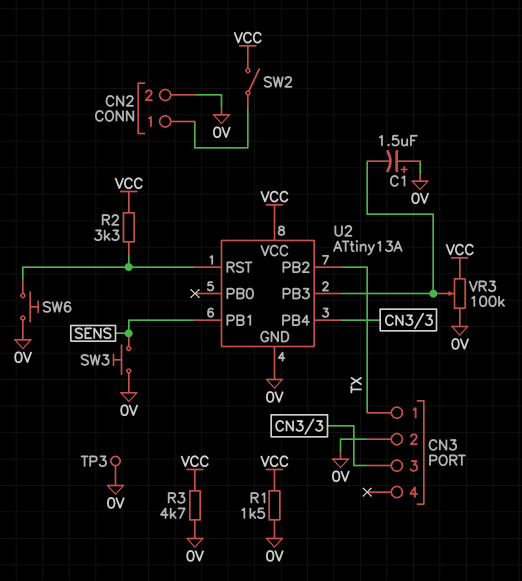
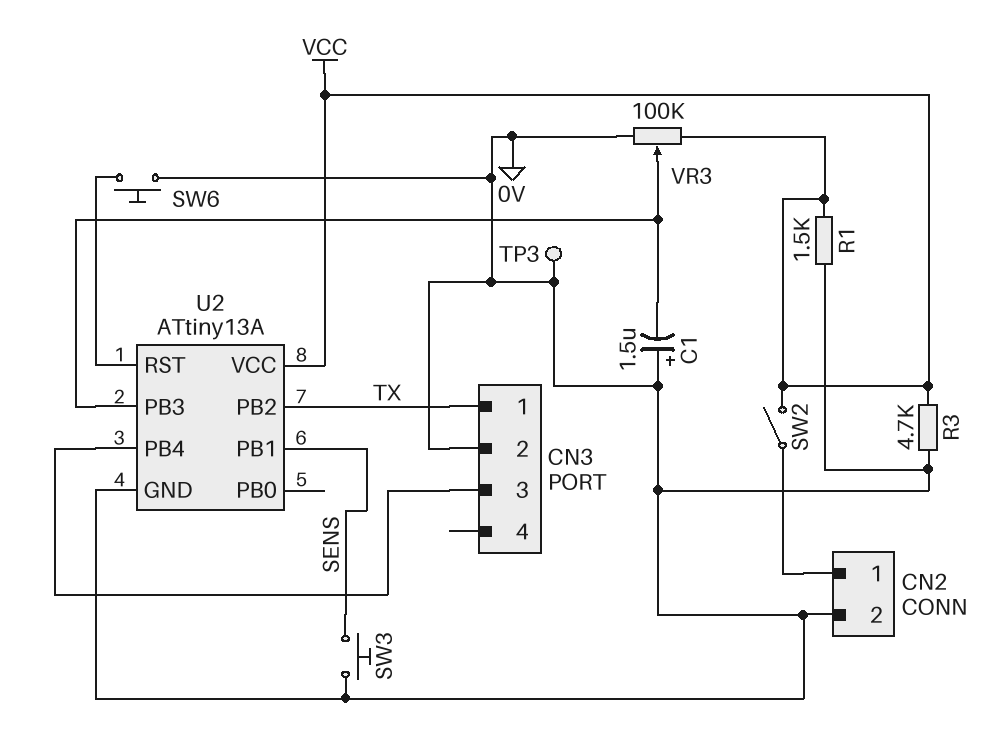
R2: 3.3k (U2/RST, VCC) -> none

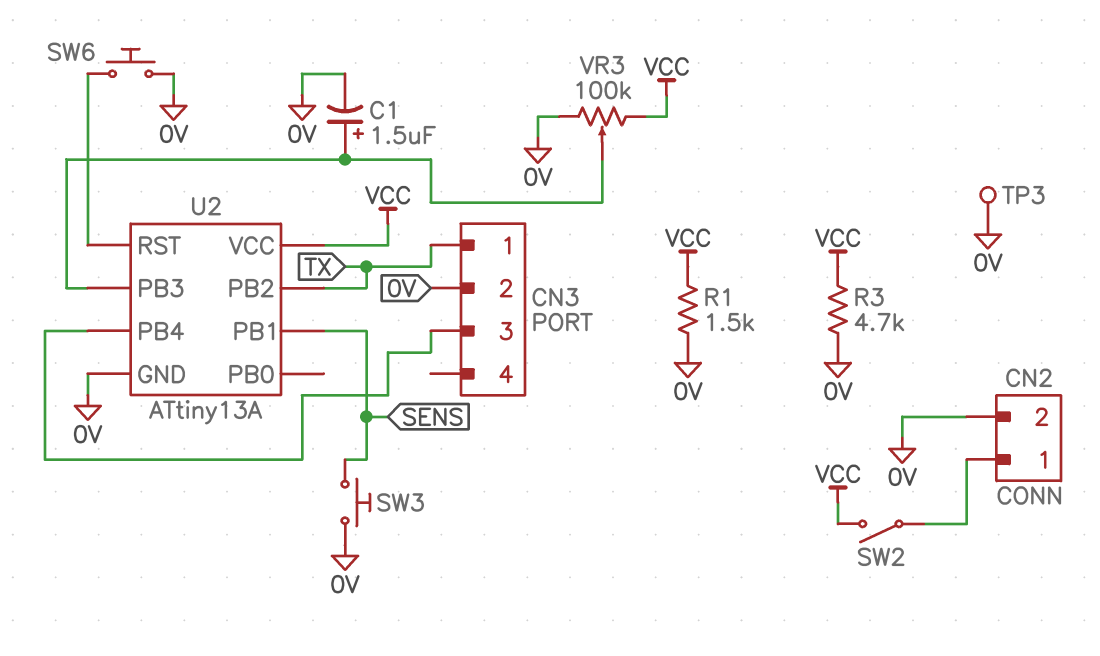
C1: 1.5uF (plus 0V, minus U2/PB3) -> 1.5uF (plus U2/PB3, minus 0V)

